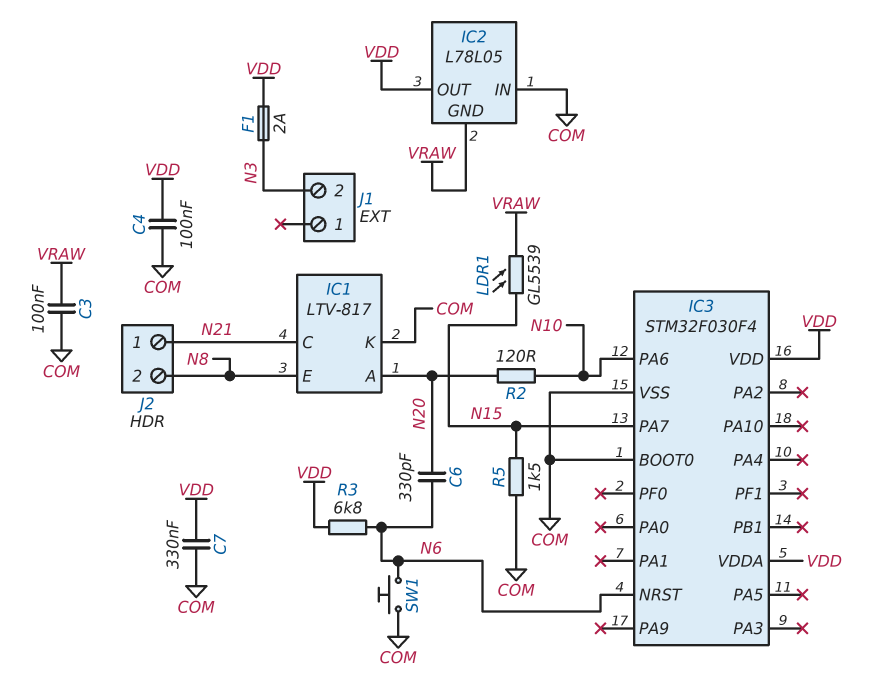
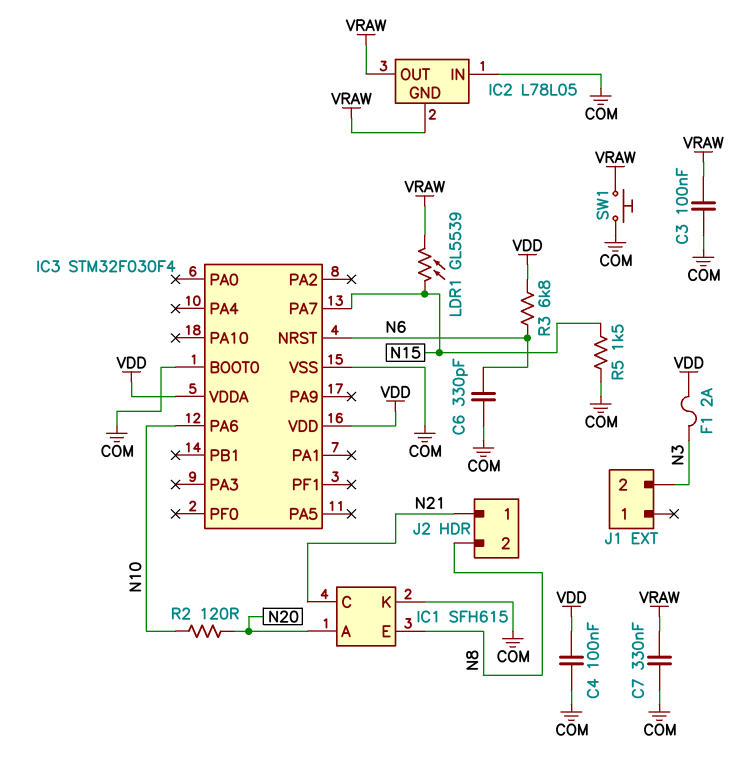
C6: 330pF (N6, N20) -> 330pF (COM, N6)
C7: 330nF (COM, VDD) -> 330nF (COM, VRAW)
IC1: LTV-817 -> SFH615
IC2 pin OUT: VDD -> VRAW
SW1: button (COM, N6) -> button (COM, VRAW)

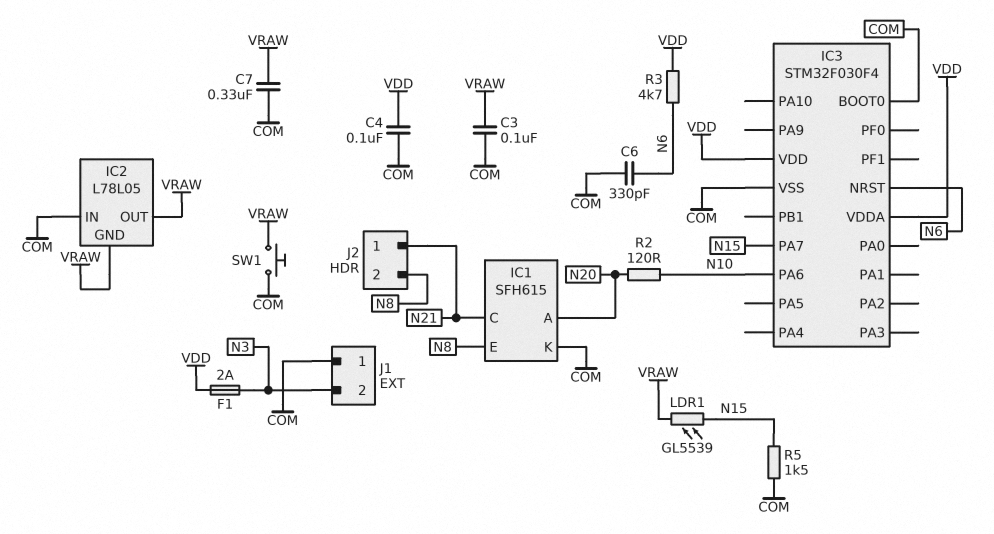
J1 pin 1: none -> COM
R3: 6.8k (N6, VDD) -> 4.7k (N6, VDD)

